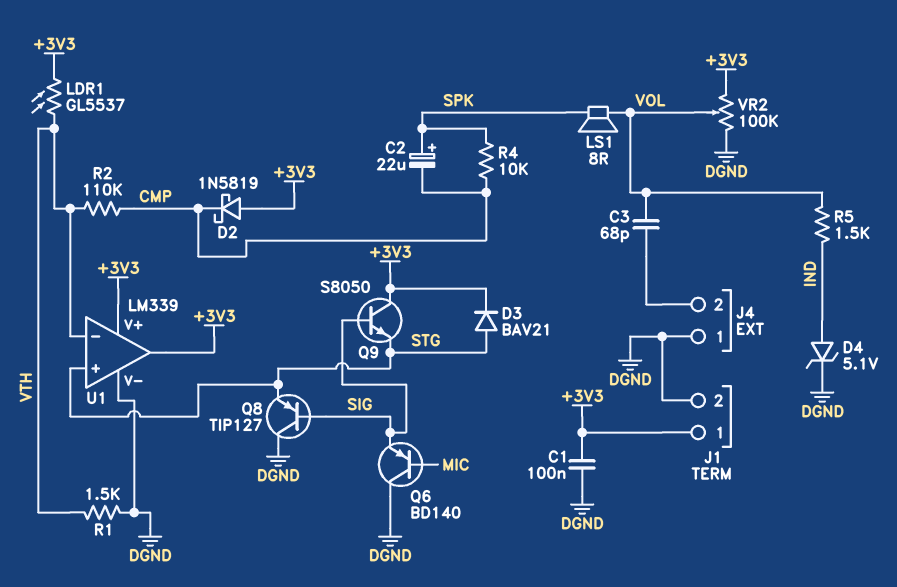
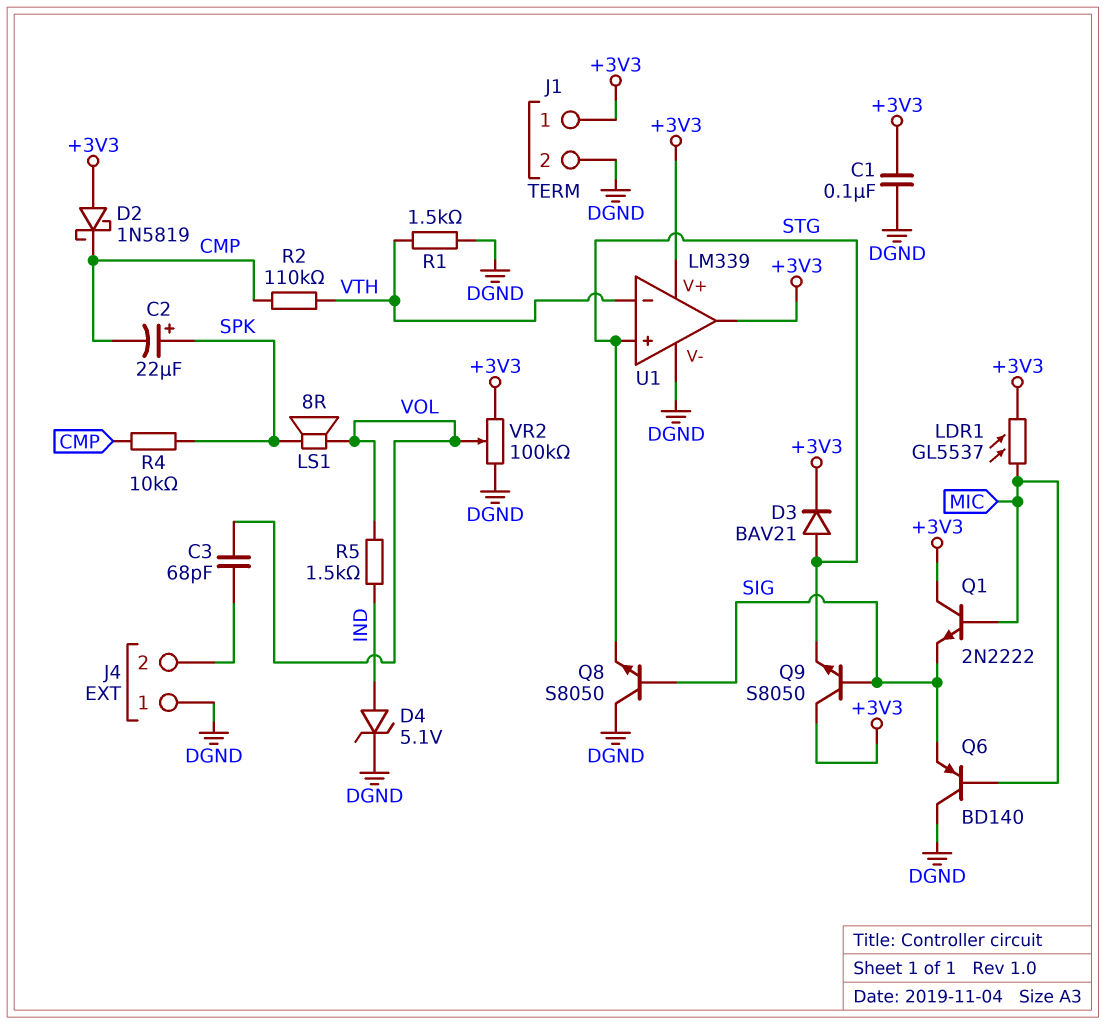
LDR1: GL5537 (+3V3, VTH) -> GL5537 (+3V3, MIC)
Q1: none -> NPN 2N2222 (B MIC, C +3V3, E SIG)
Q8: PNP TIP127 (B SIG, C DGND, E STG) -> NPN S8050 (B SIG, C DGND, E STG)

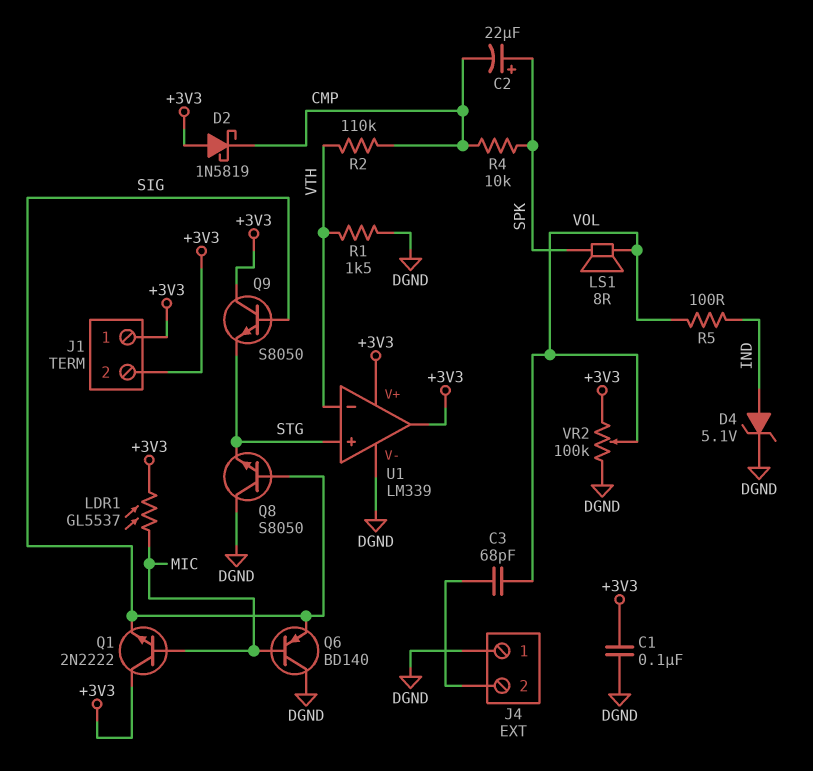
D3: diode BAV21 (A STG, K +3V3) -> none
J1 pin 2: DGND -> +3V3
R5: 1.5k (IND, VOL) -> 100 (IND, VOL)

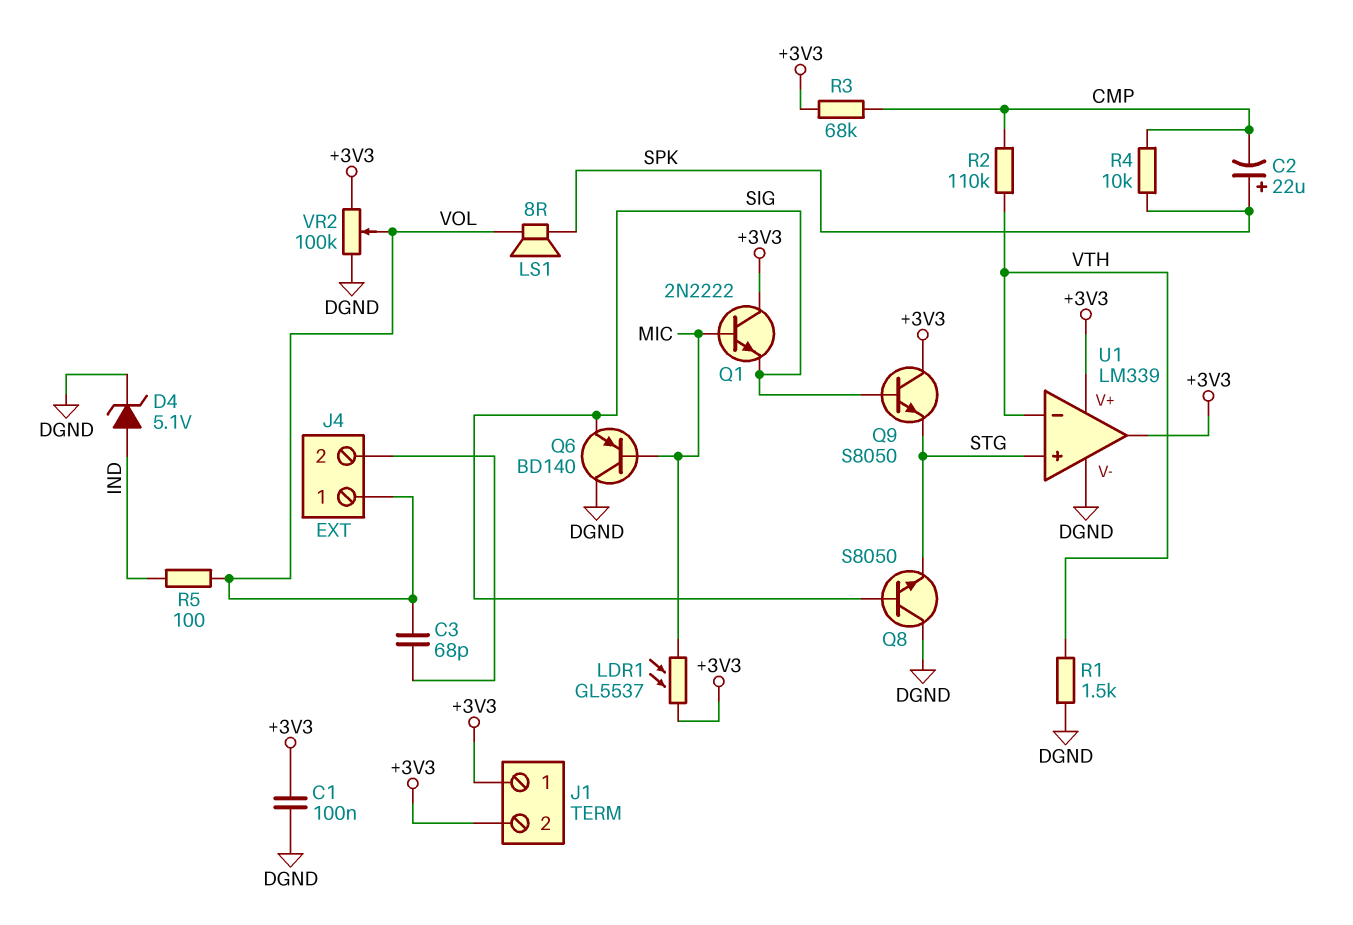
D2: schottky 1N5819 (A +3V3, K CMP) -> none
J4 pin 1: DGND -> VOL
R3: none -> 68k (+3V3, CMP)

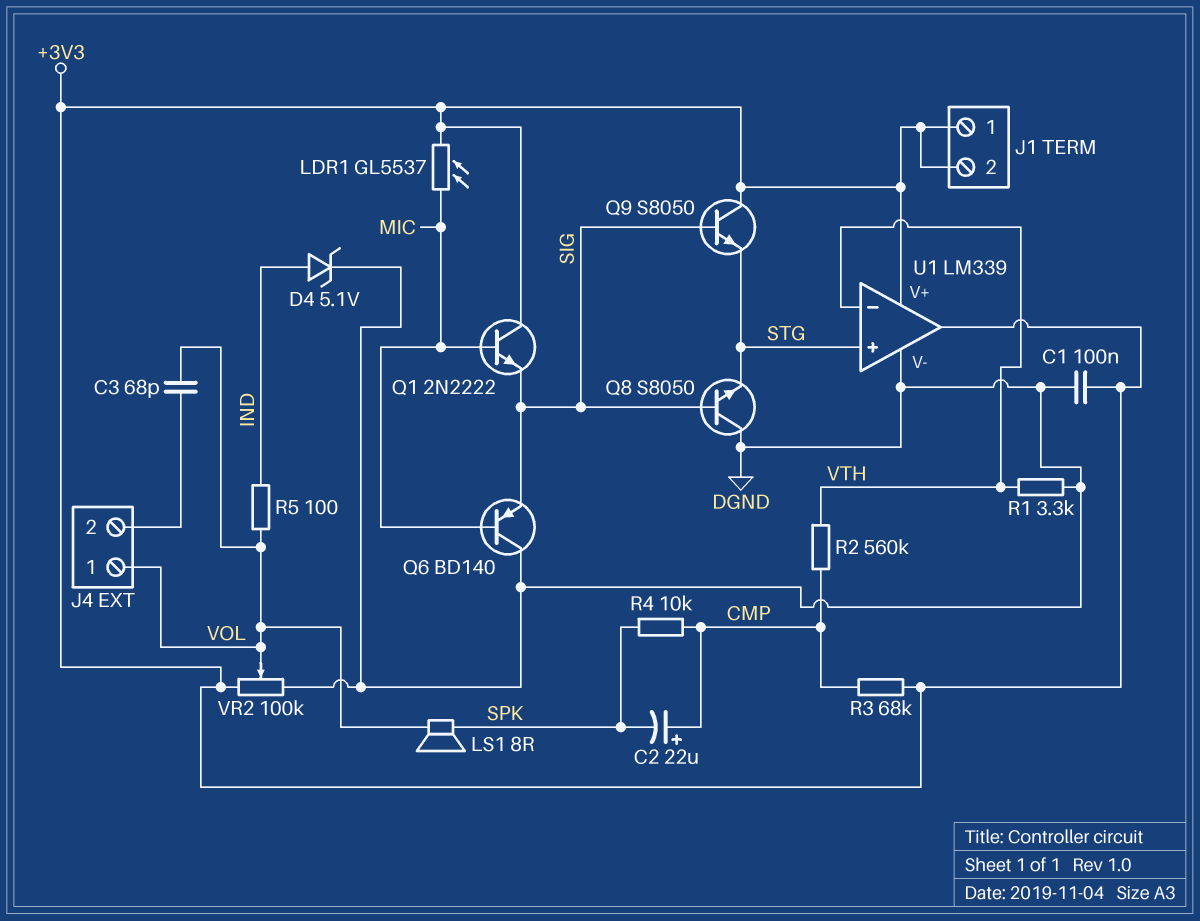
C2: 22uF (plus SPK, minus CMP) -> 22uF (plus CMP, minus SPK)
R1: 1.5k (DGND, VTH) -> 3.3k (DGND, VTH)
R2: 110k (CMP, VTH) -> 560k (CMP, VTH)

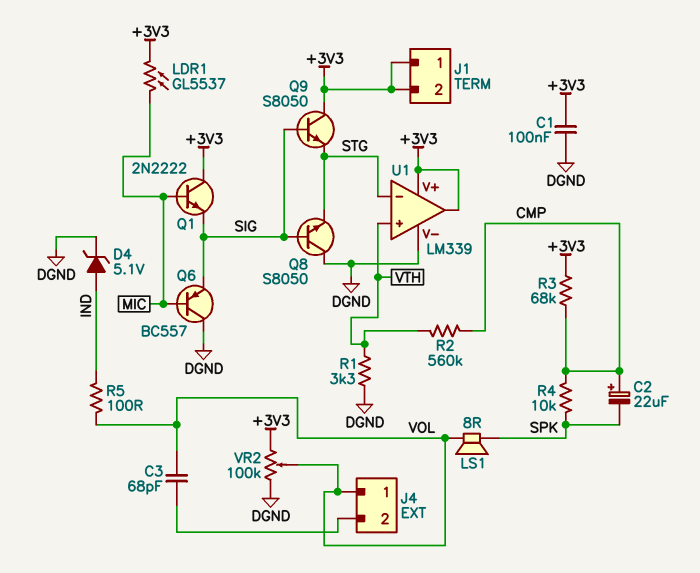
Q6: PNP BD140 (B MIC, C DGND, E SIG) -> PNP BC557 (B MIC, C DGND, E SIG)
U1 pin in+: STG -> VTH
U1 pin in-: VTH -> STG

